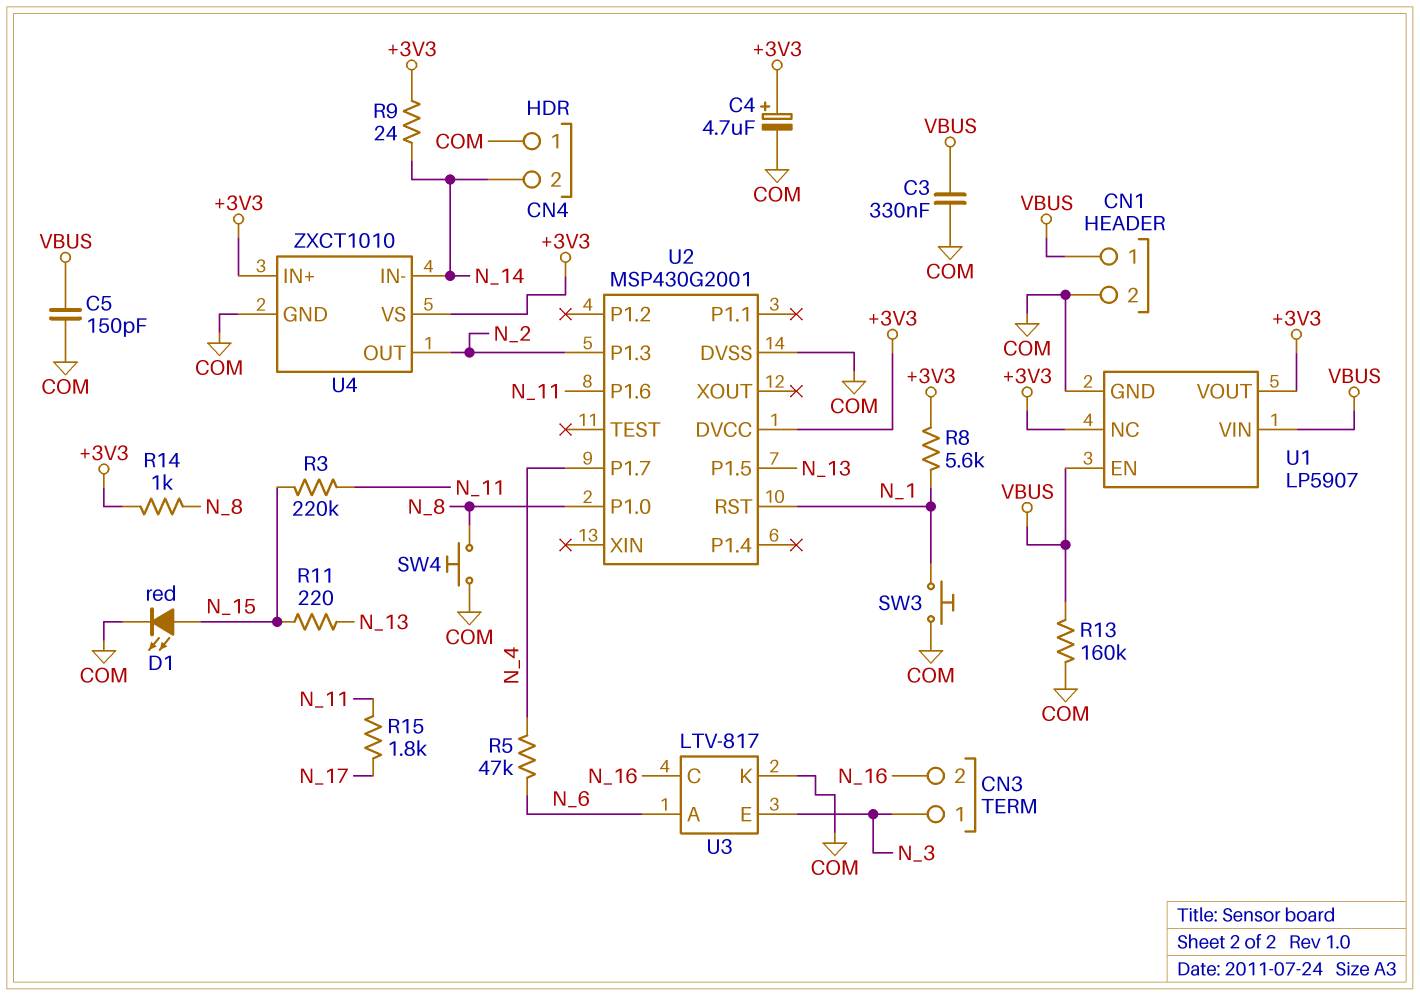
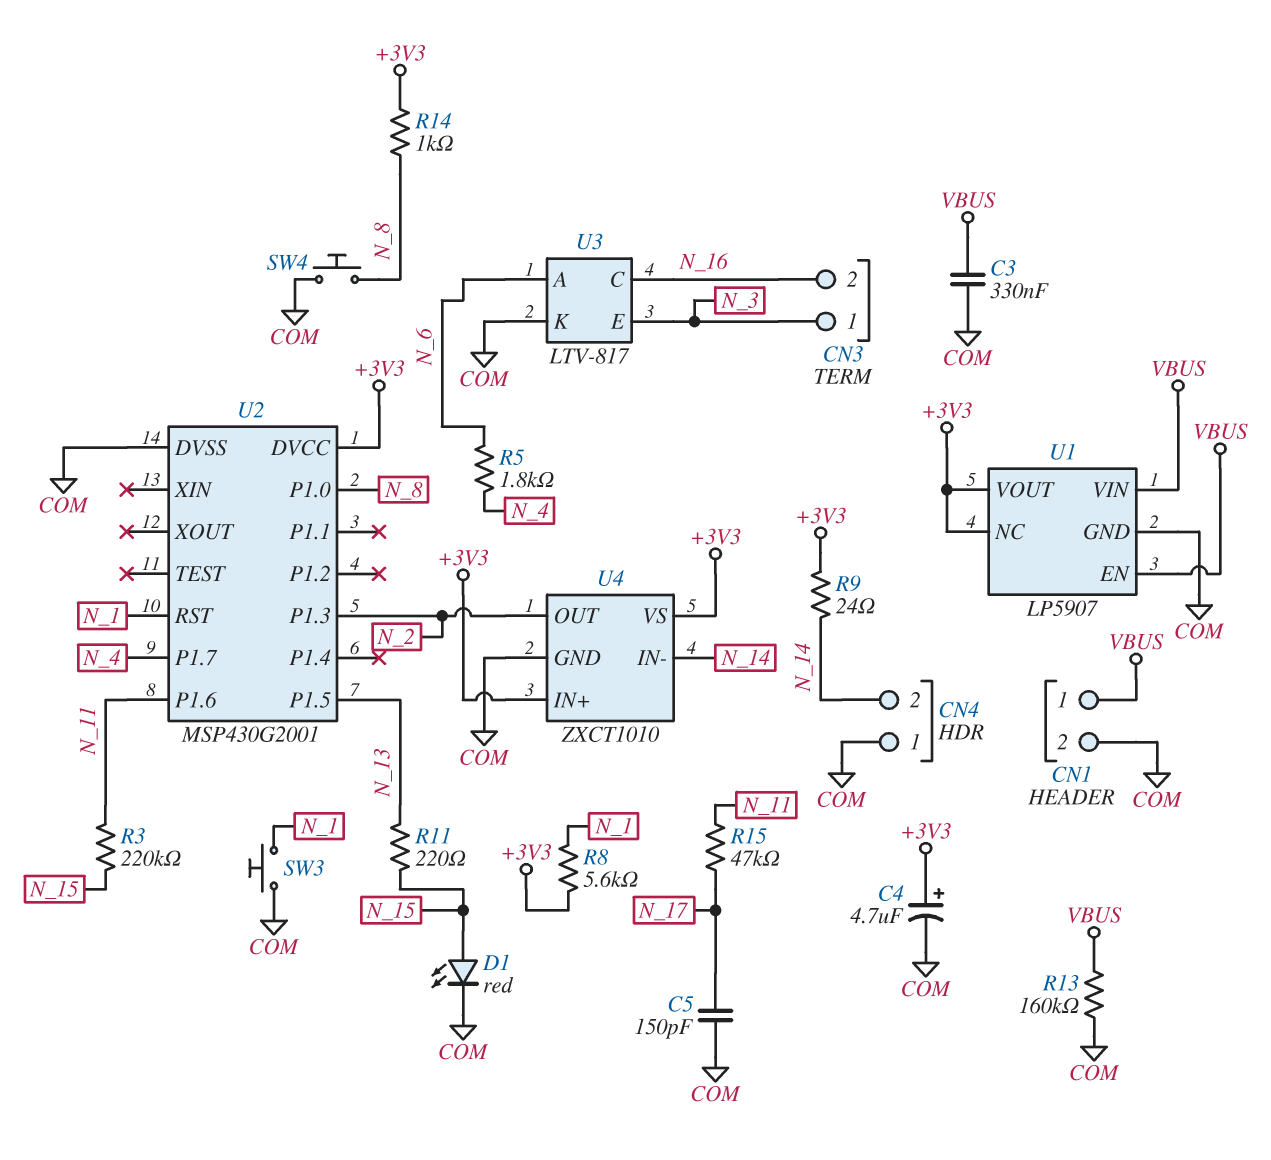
C5: 150pF (COM, VBUS) -> 150pF (COM, N_17)
R5: 47k (N_4, N_6) -> 1.8k (N_4, N_6)
R15: 1.8k (N_11, N_17) -> 47k (N_11, N_17)

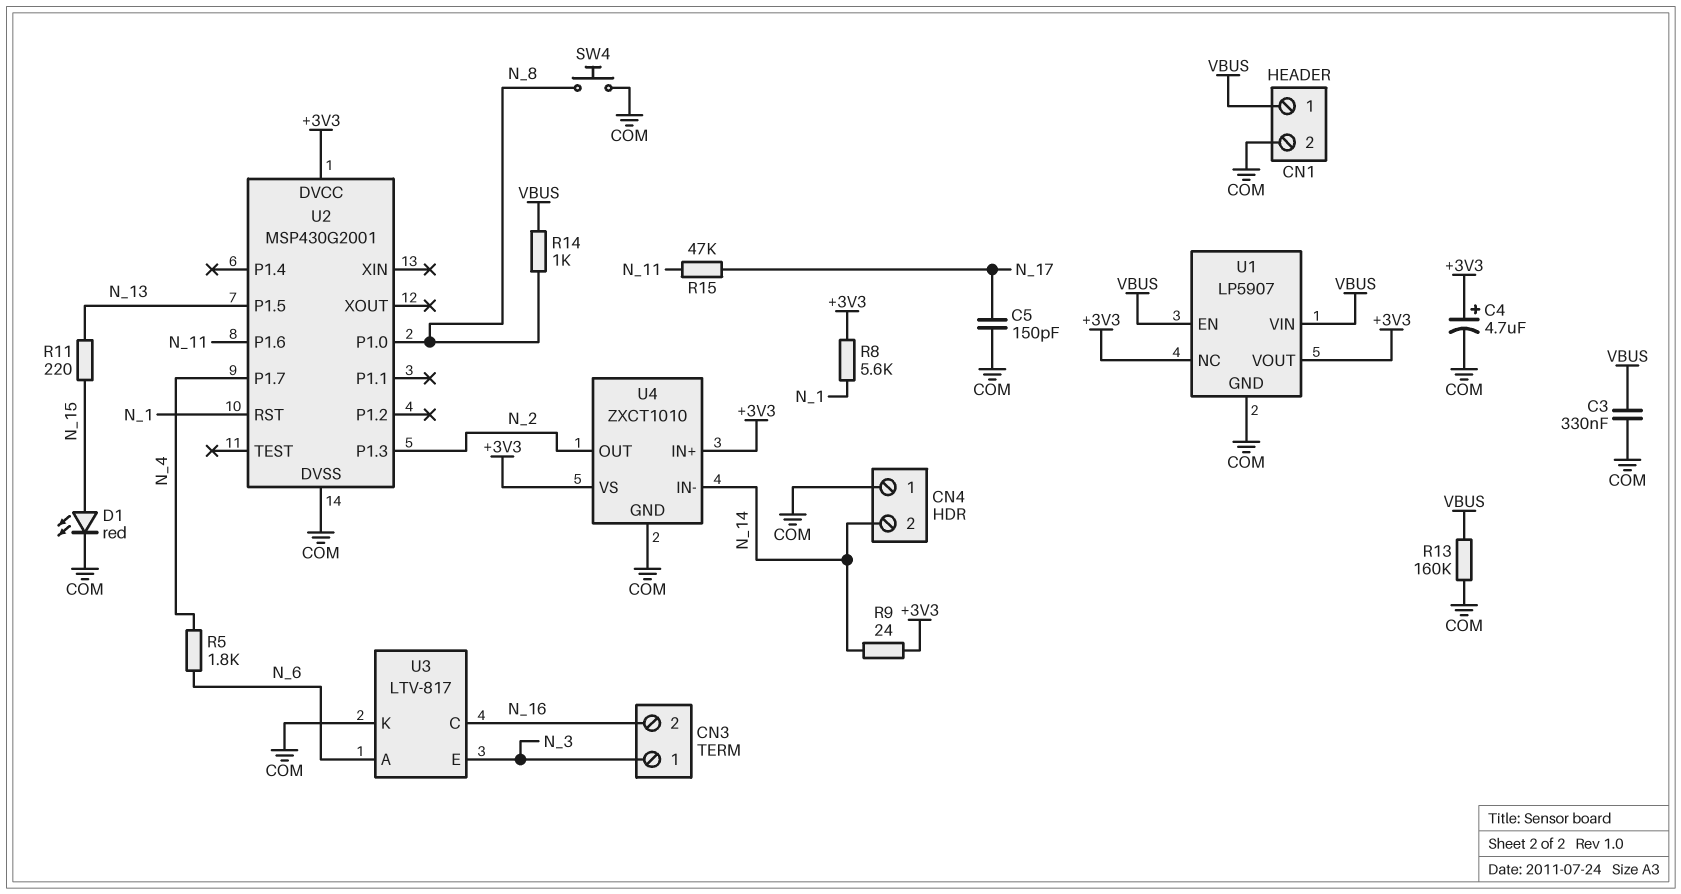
R3: 220k (N_11, N_15) -> none
R14: 1k (+3V3, N_8) -> 1k (N_8, VBUS)
SW3: button (COM, N_1) -> none

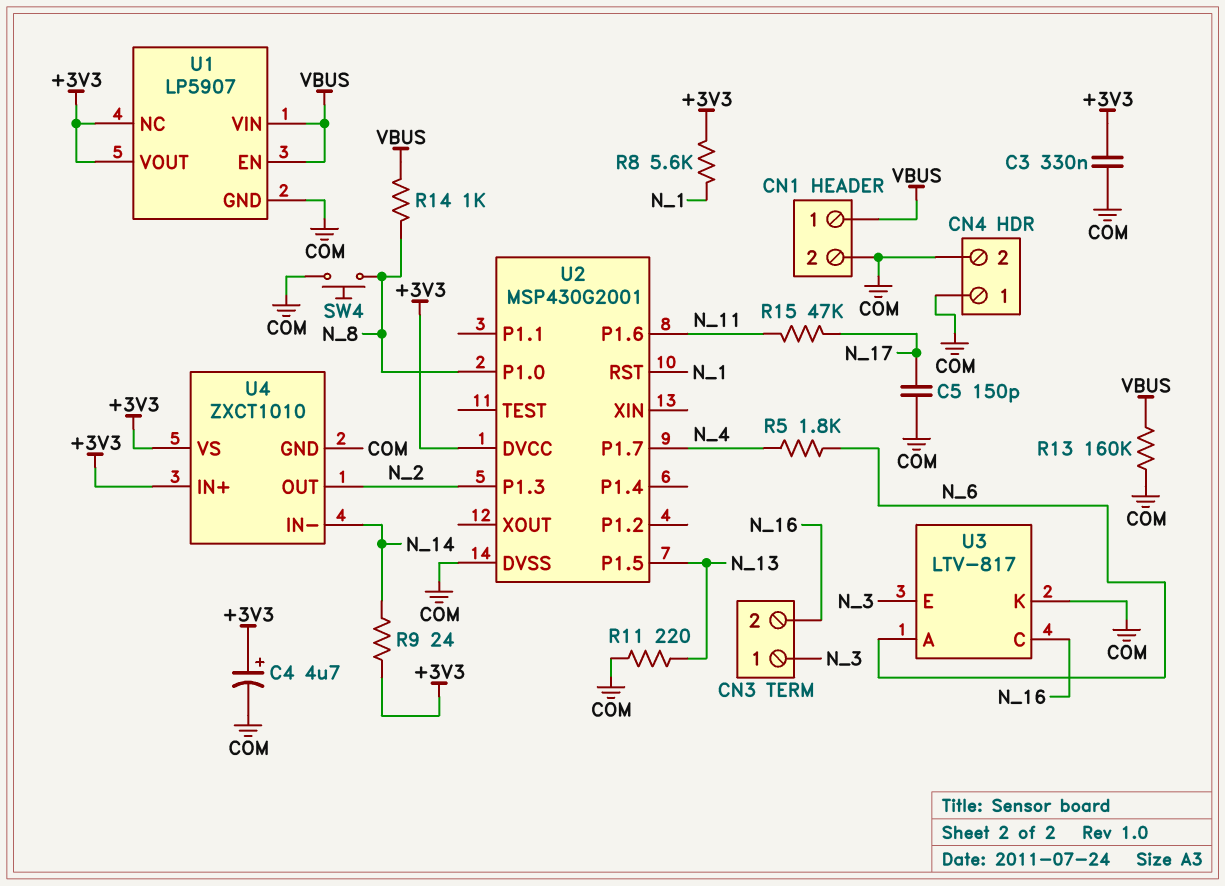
C3: 330nF (COM, VBUS) -> 330nF (+3V3, COM)
CN4 pin 2: N_14 -> COM
D1: LED red (A N_15, K COM) -> none
R11: 220 (N_13, N_15) -> 220 (COM, N_13)

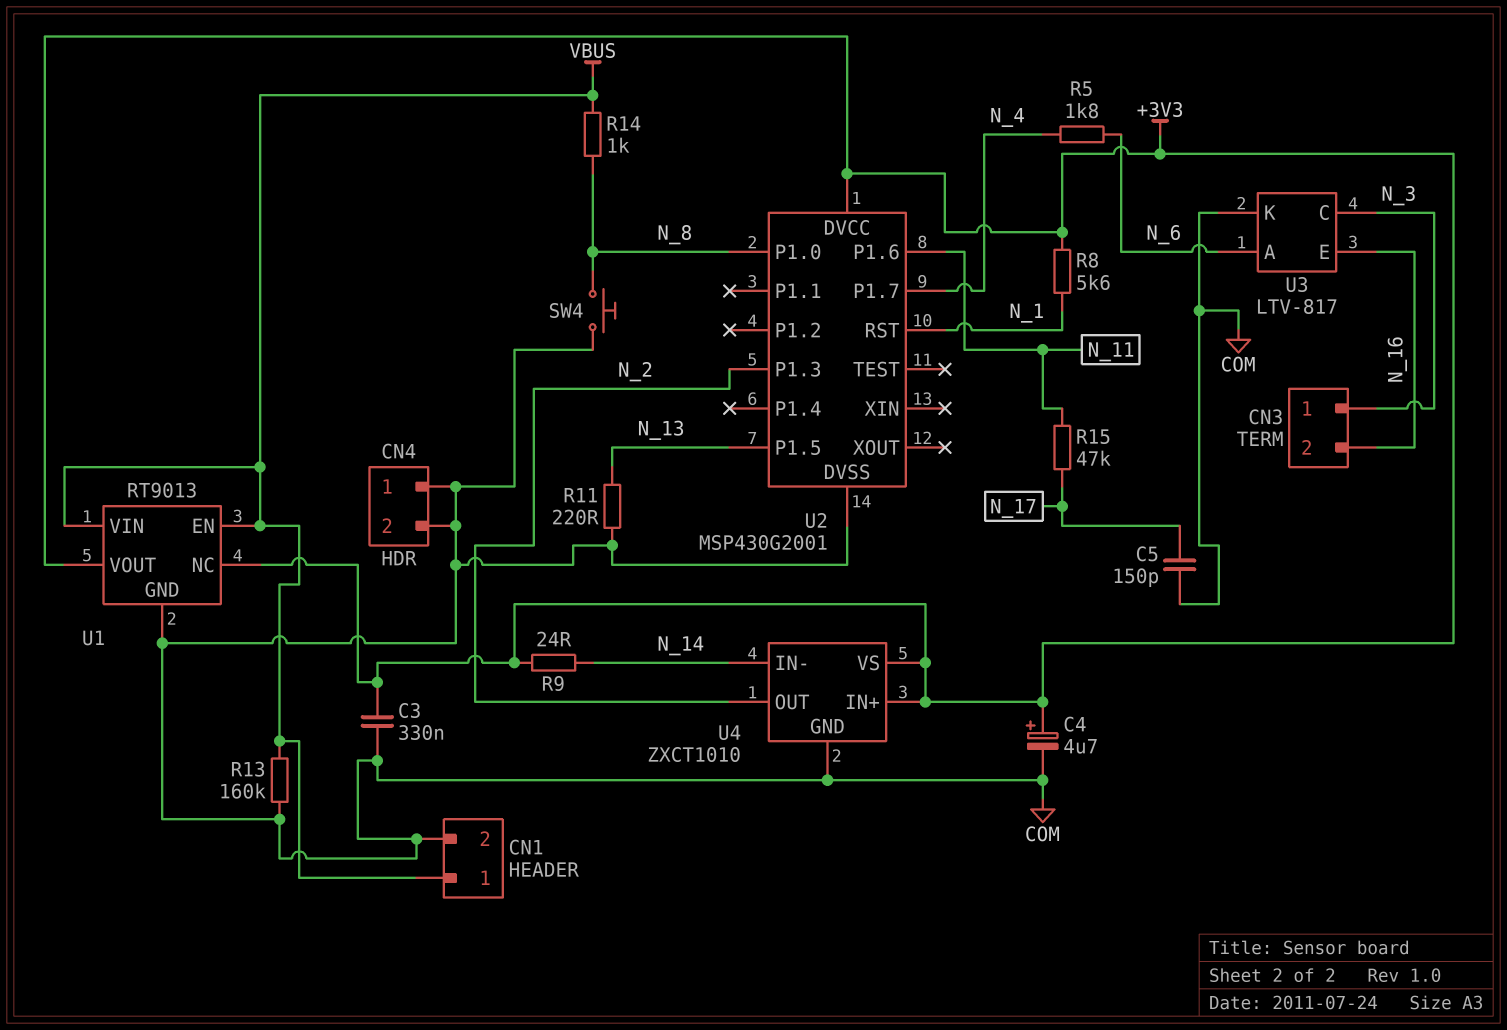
U1: LP5907 -> RT9013
U3 pin C: N_16 -> N_3
U3 pin E: N_3 -> N_16

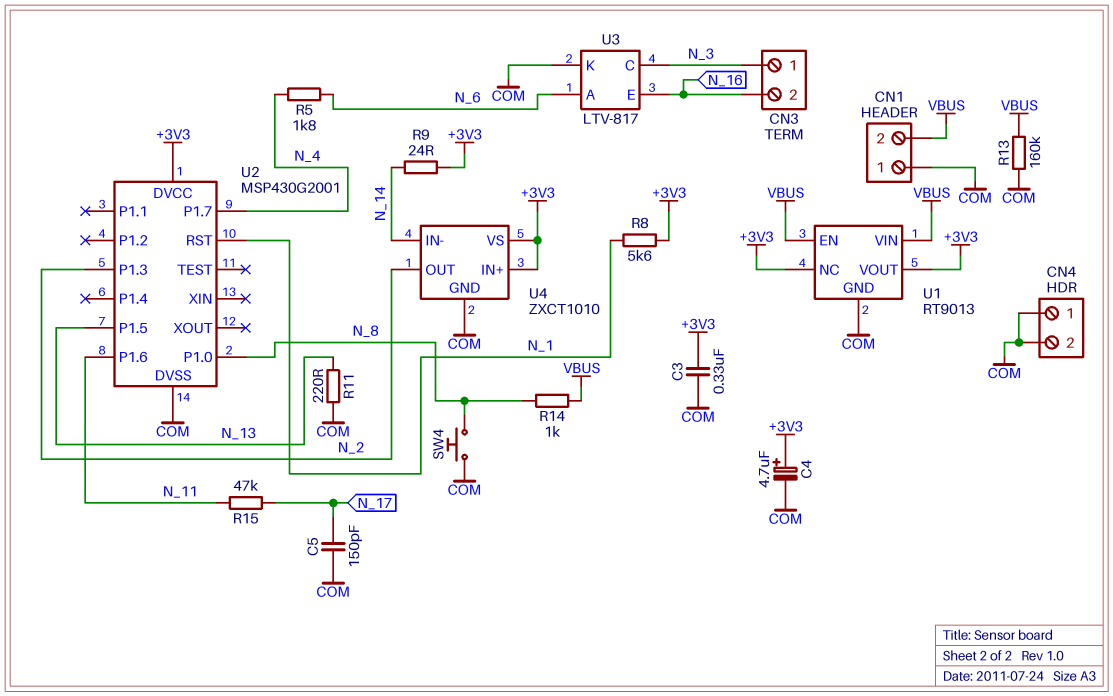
CN1 pin 1: VBUS -> COM
CN1 pin 2: COM -> VBUS

